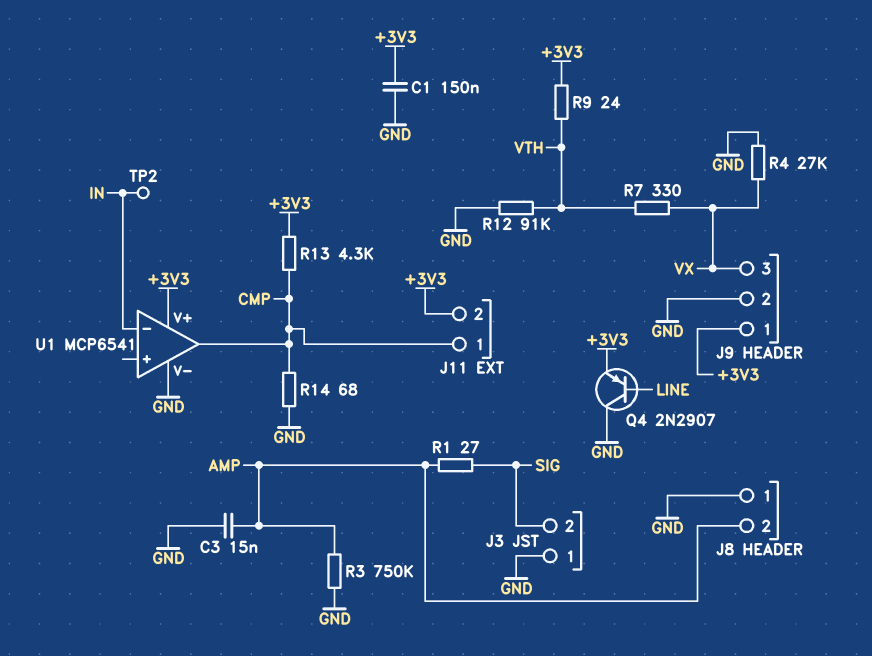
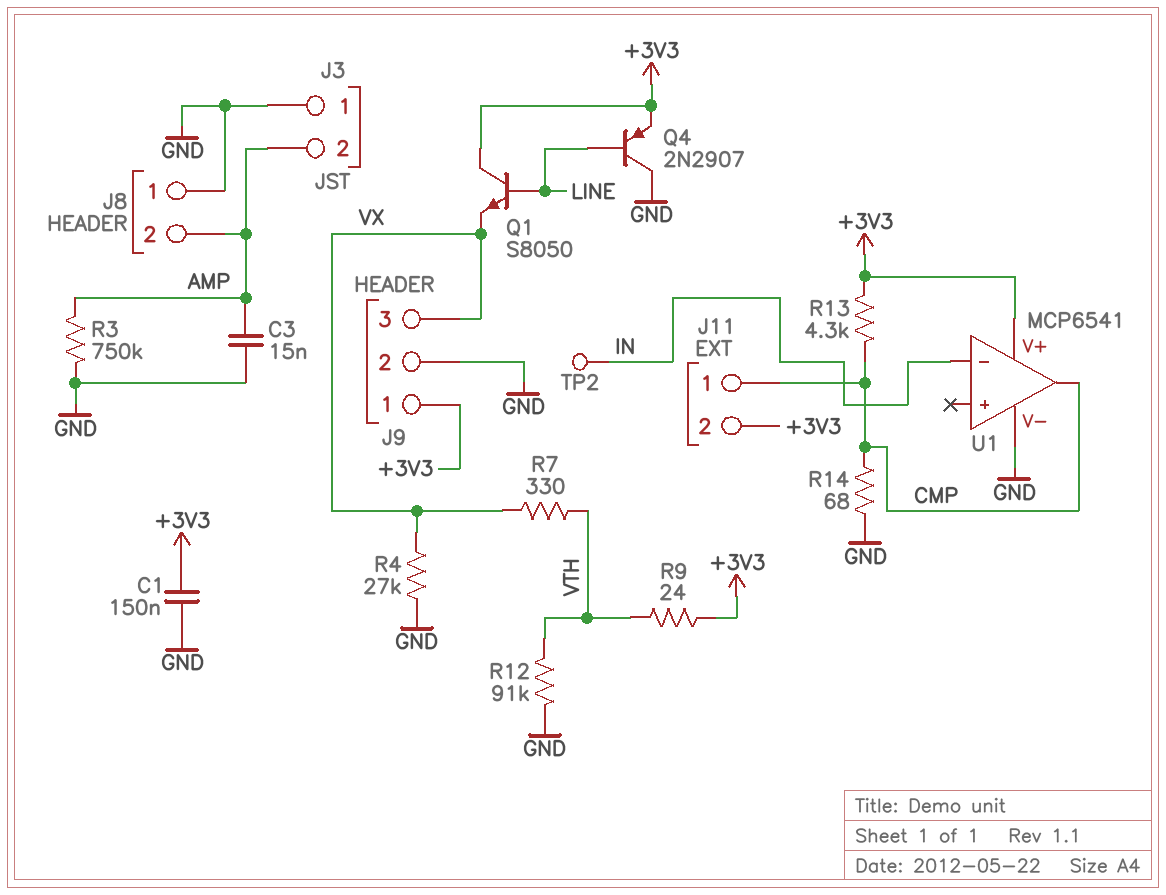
J3 pin 2: SIG -> AMP
Q1: none -> NPN S8050 (B LINE, C +3V3, E VX)
R1: 27 (AMP, SIG) -> none

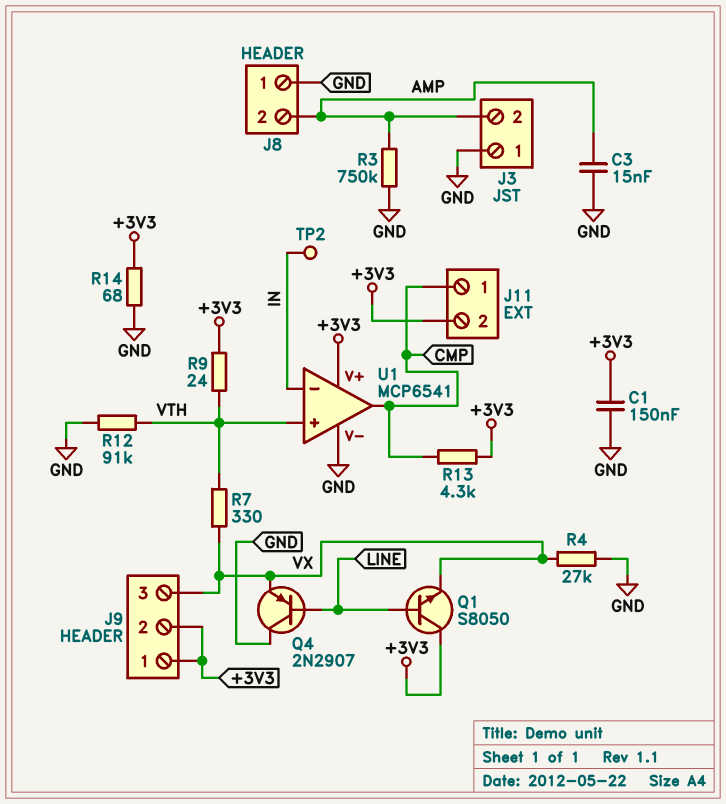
J9 pin 2: GND -> +3V3
Q4: PNP 2N2907 (B LINE, C GND, E +3V3) -> PNP 2N2907 (B LINE, C GND, E VX)
R14: 68 (CMP, GND) -> 68 (+3V3, GND)
U1 pin in+: none -> VTH

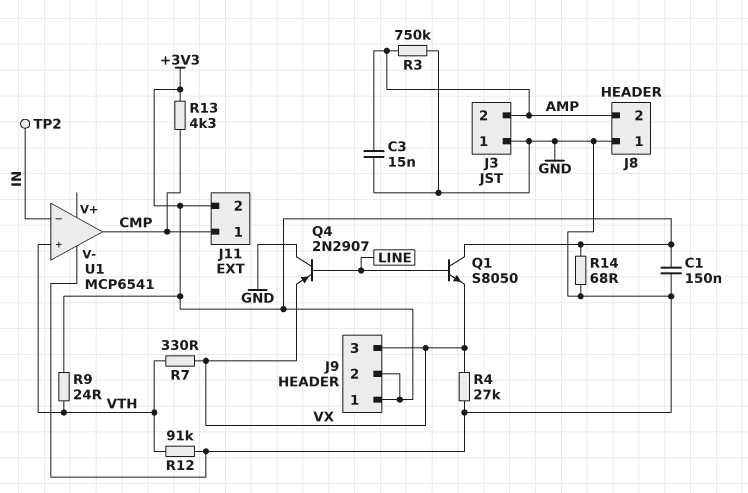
U1 pin V+: +3V3 -> none

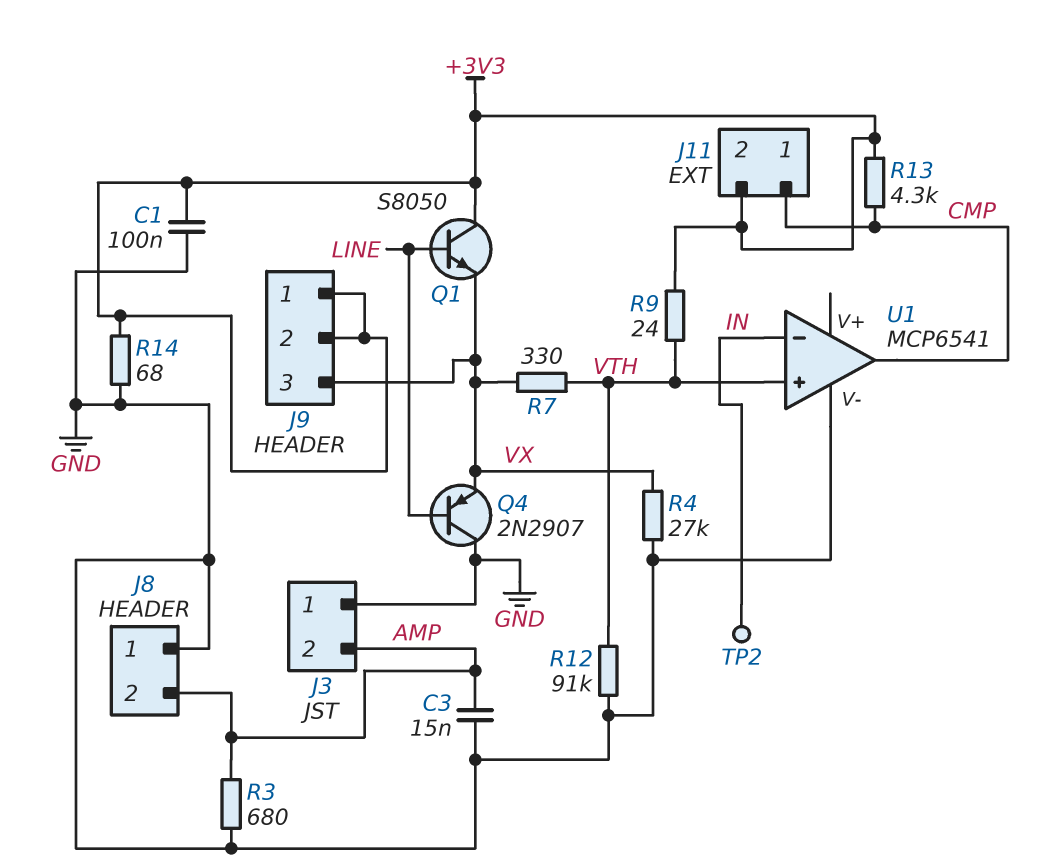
C1: 150nF (+3V3, GND) -> 100nF (+3V3, GND)
R3: 750k (AMP, GND) -> 680 (AMP, GND)

